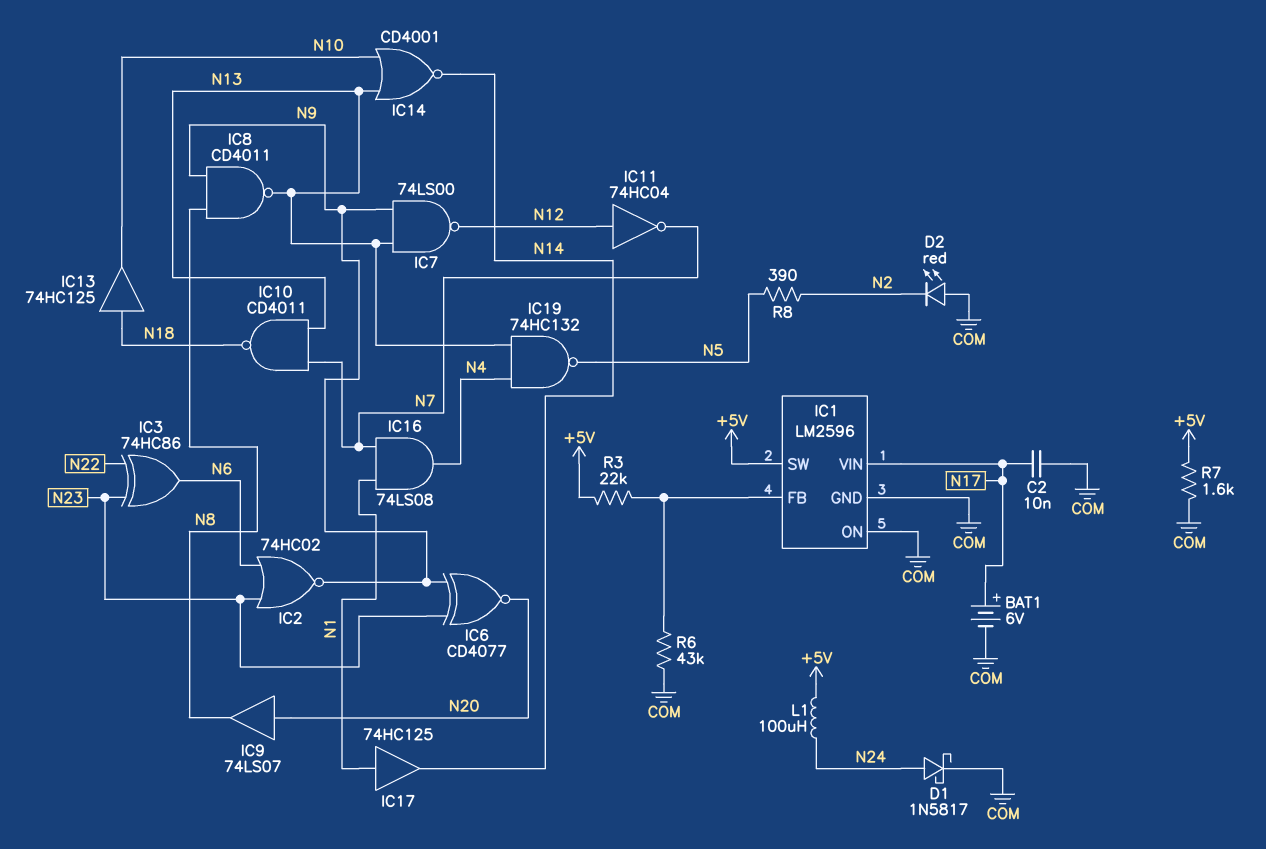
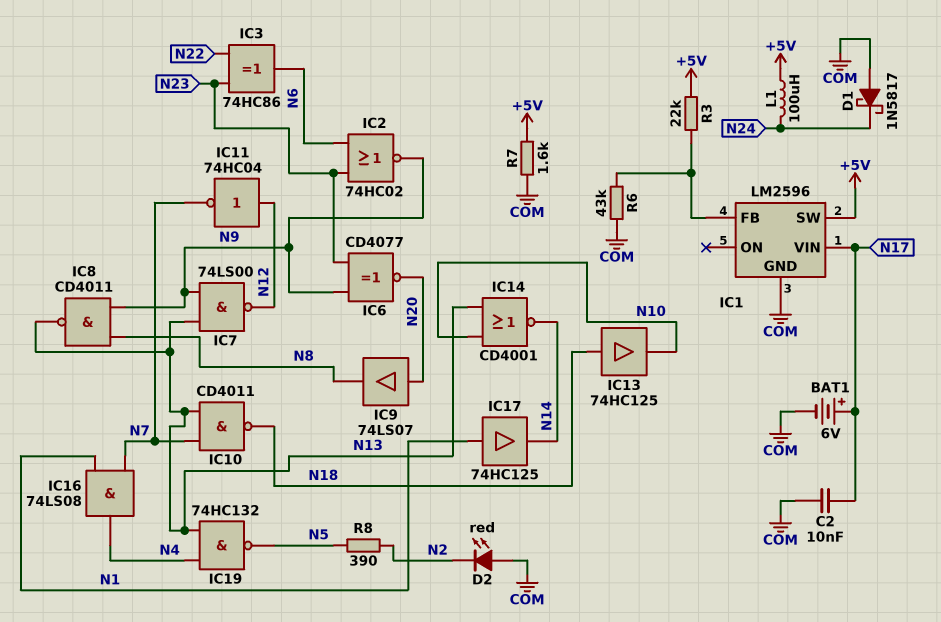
D1: schottky 1N5817 (A N24, K COM) -> schottky 1N5817 (A COM, K N24)
IC1 pin ON: COM -> none

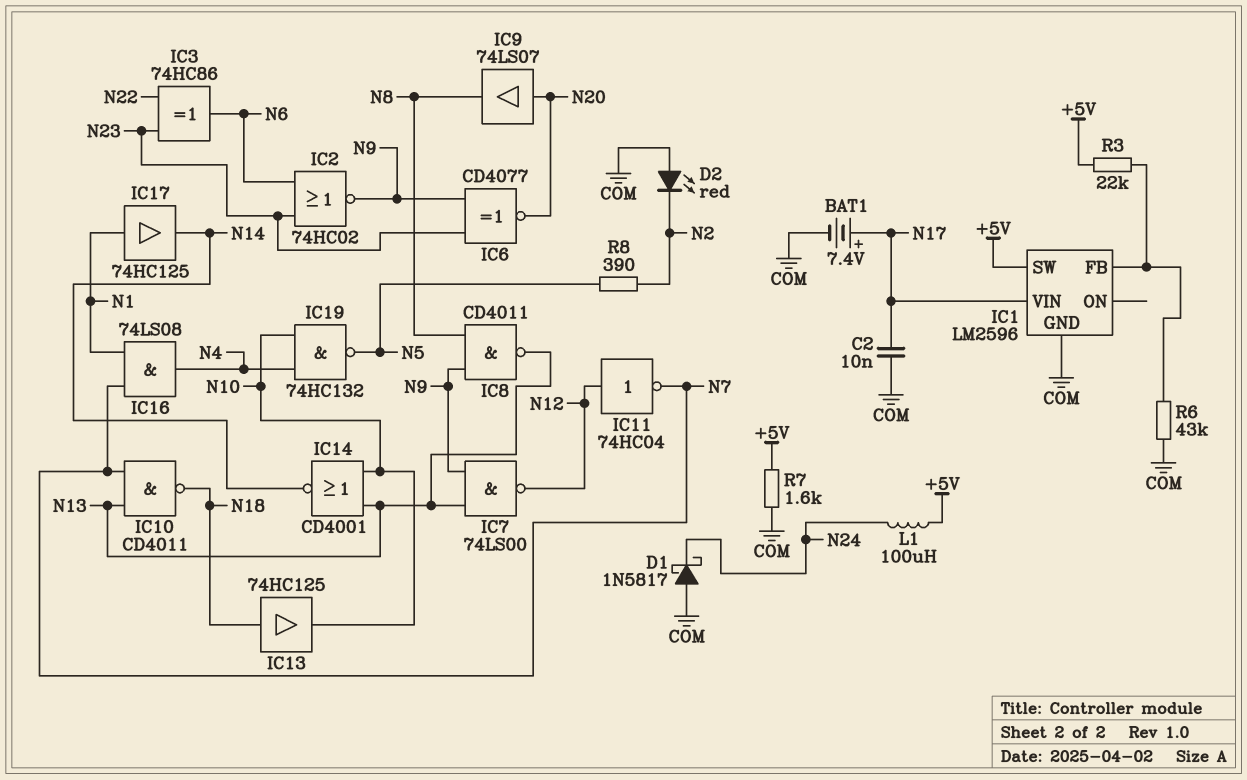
BAT1: 6V (plus N17, minus COM) -> 7.4V (plus N17, minus COM)
IC19: NAND 74HC132 (in N4, in N13, out N5) -> NAND 74HC132 (in N4, in N10, out N5)

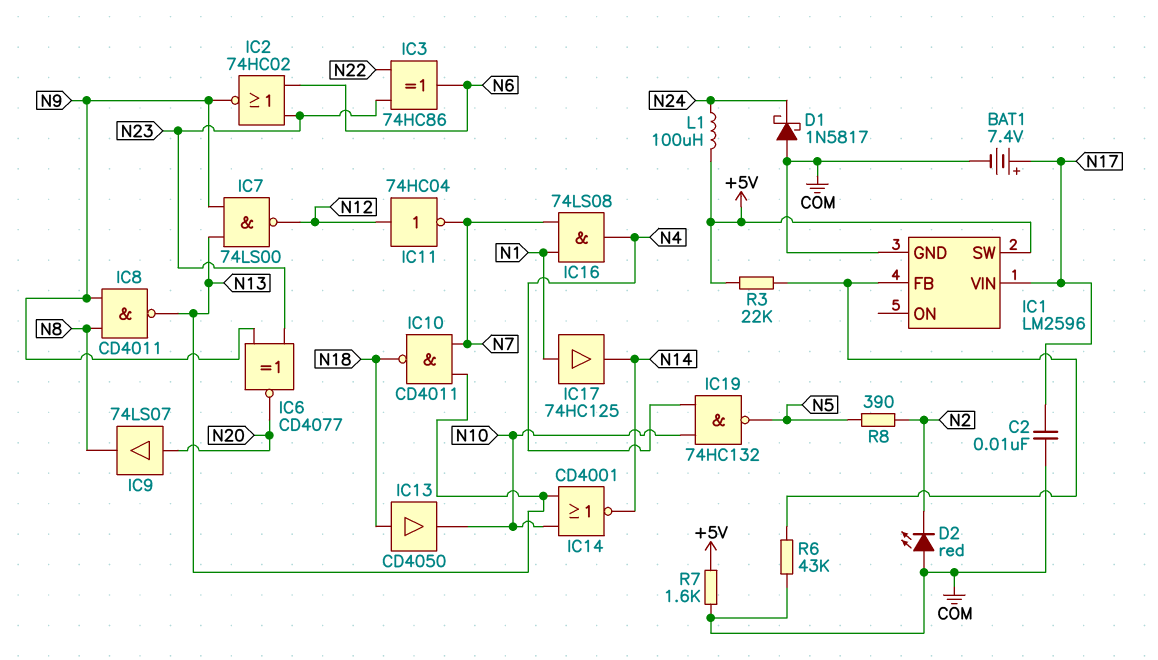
IC13: buffer 74HC125 (in N18, out N10) -> buffer CD4050 (in N18, out N10)

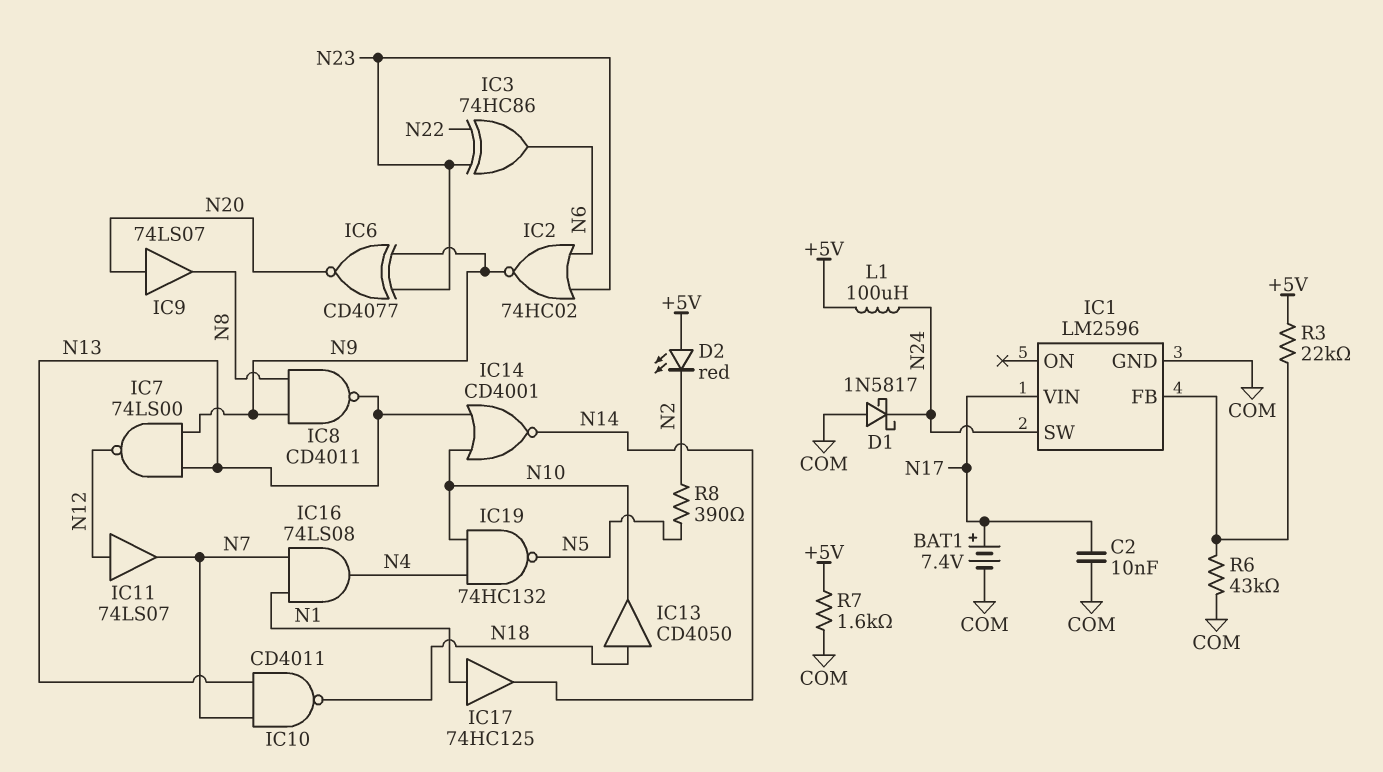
D2: LED red (A COM, K N2) -> LED red (A +5V, K N2)
IC1 pin SW: +5V -> N24
IC11: NOT 74HC04 (in N12, out N7) -> buffer 74LS07 (in N12, out N7)

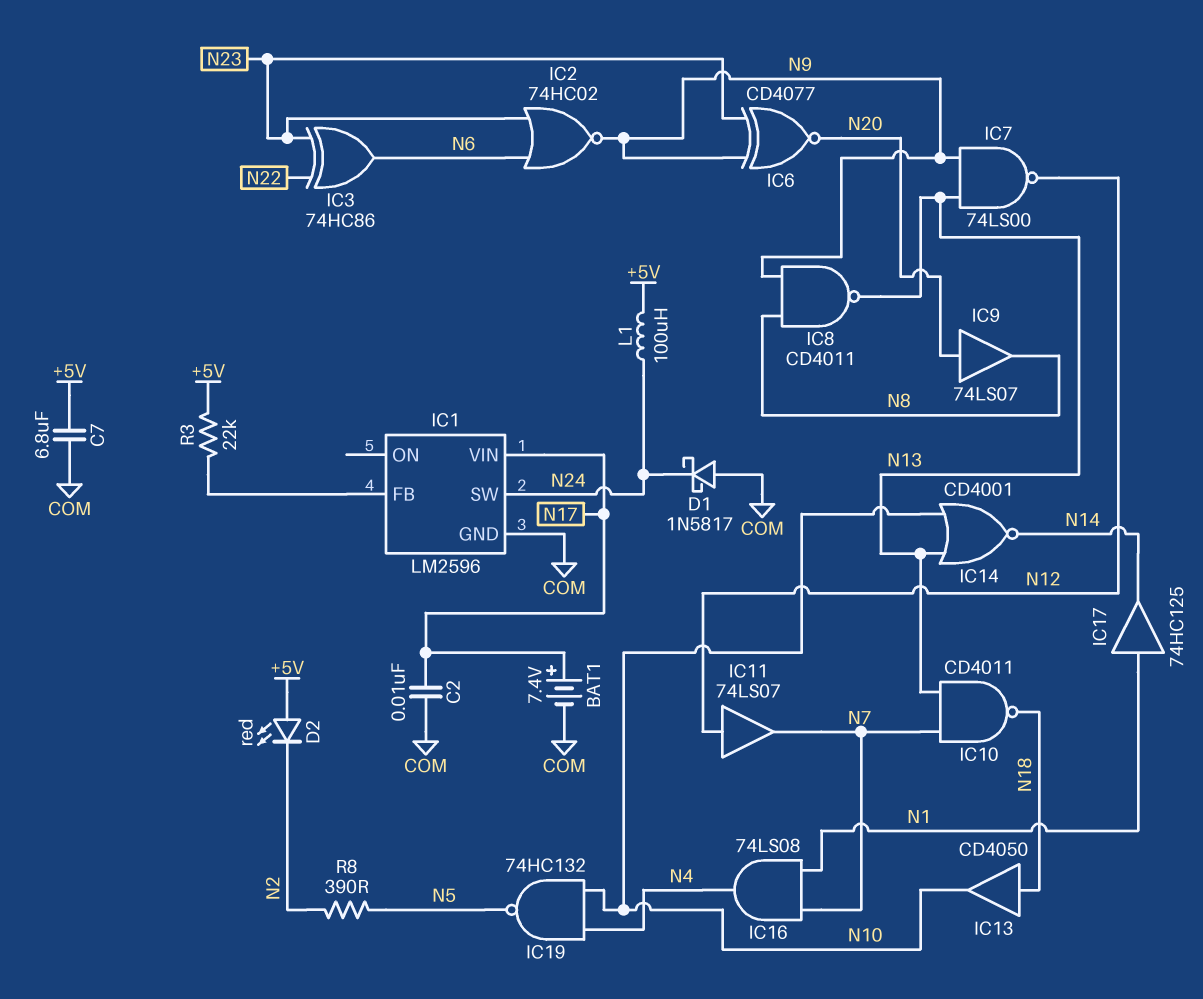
C7: none -> 6.8uF (+5V, COM)
R6: 43k (COM, IC1/FB) -> none
R7: 1.6k (+5V, COM) -> none

